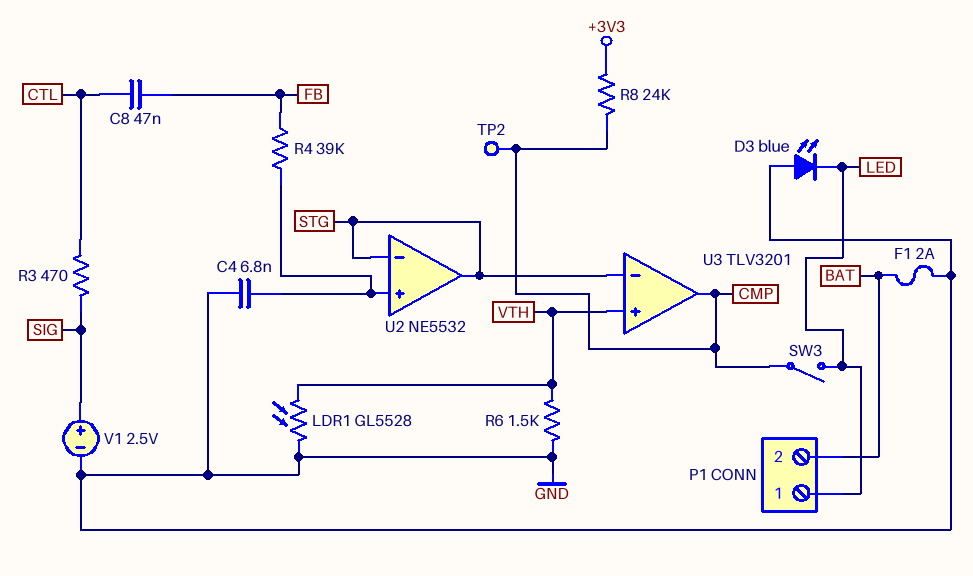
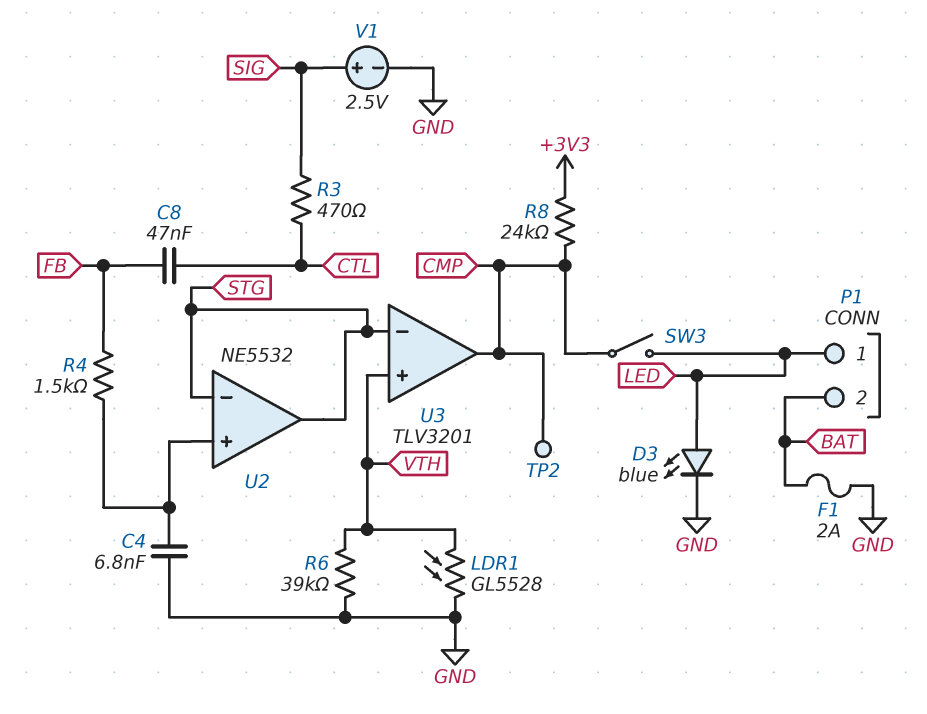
D3: LED blue (A GND, K LED) -> LED blue (A LED, K GND)
R4: 39k (FB, U2/in+) -> 1.5k (FB, U2/in+)
R6: 1.5k (GND, VTH) -> 39k (GND, VTH)

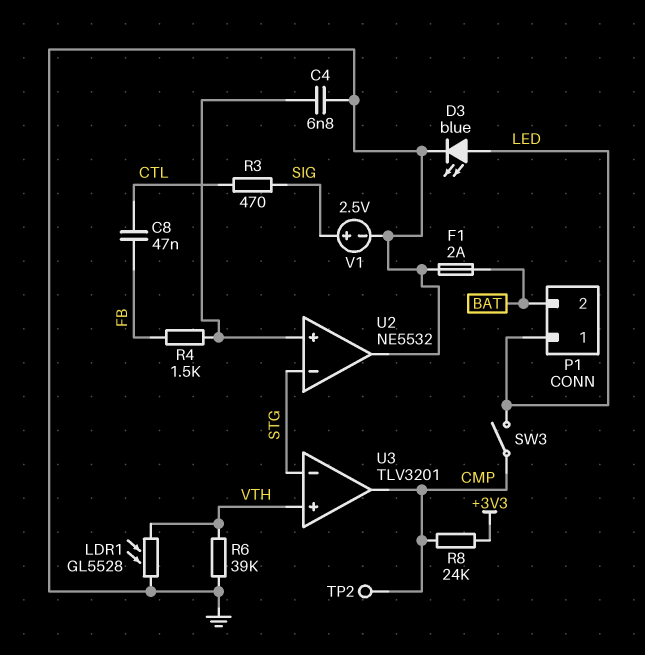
U2 pin out: STG -> GND

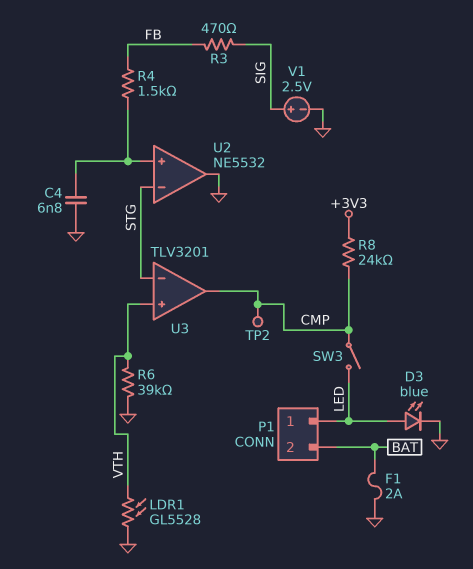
C8: 47nF (CTL, FB) -> none
R3: 470 (CTL, SIG) -> 470 (FB, SIG)

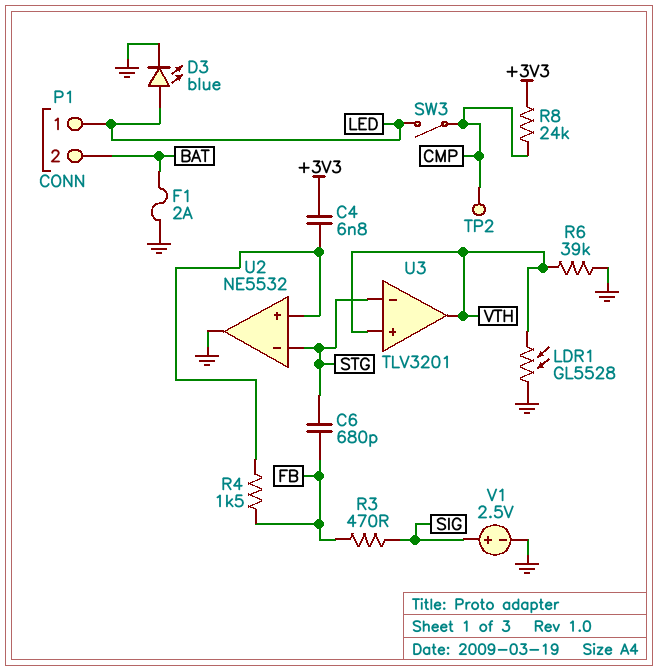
C4: 6.8nF (GND, U2/in+) -> 6.8nF (+3V3, U2/in+)
C6: none -> 680pF (FB, STG)
U3 pin out: CMP -> VTH

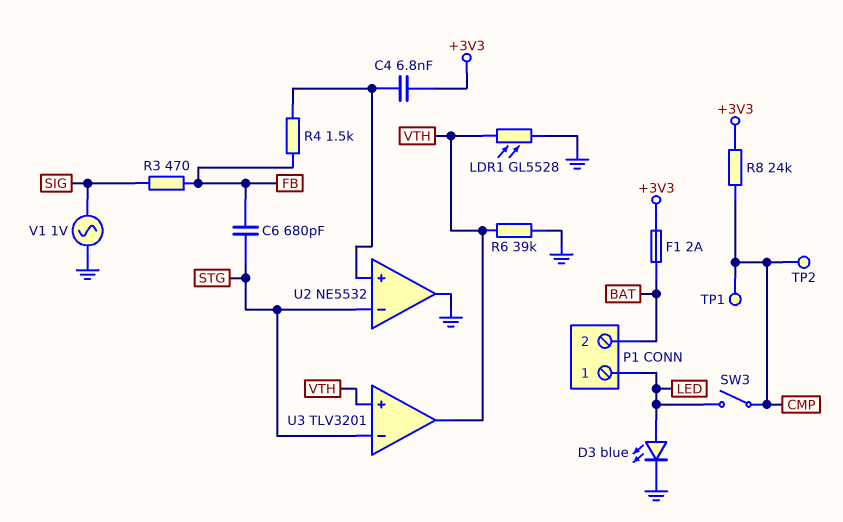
F1: 2A (BAT, GND) -> 2A (+3V3, BAT)
TP1: none -> test point (CMP)
V1: 2.5V (plus SIG, minus GND) -> AC 1V (GND, SIG)

